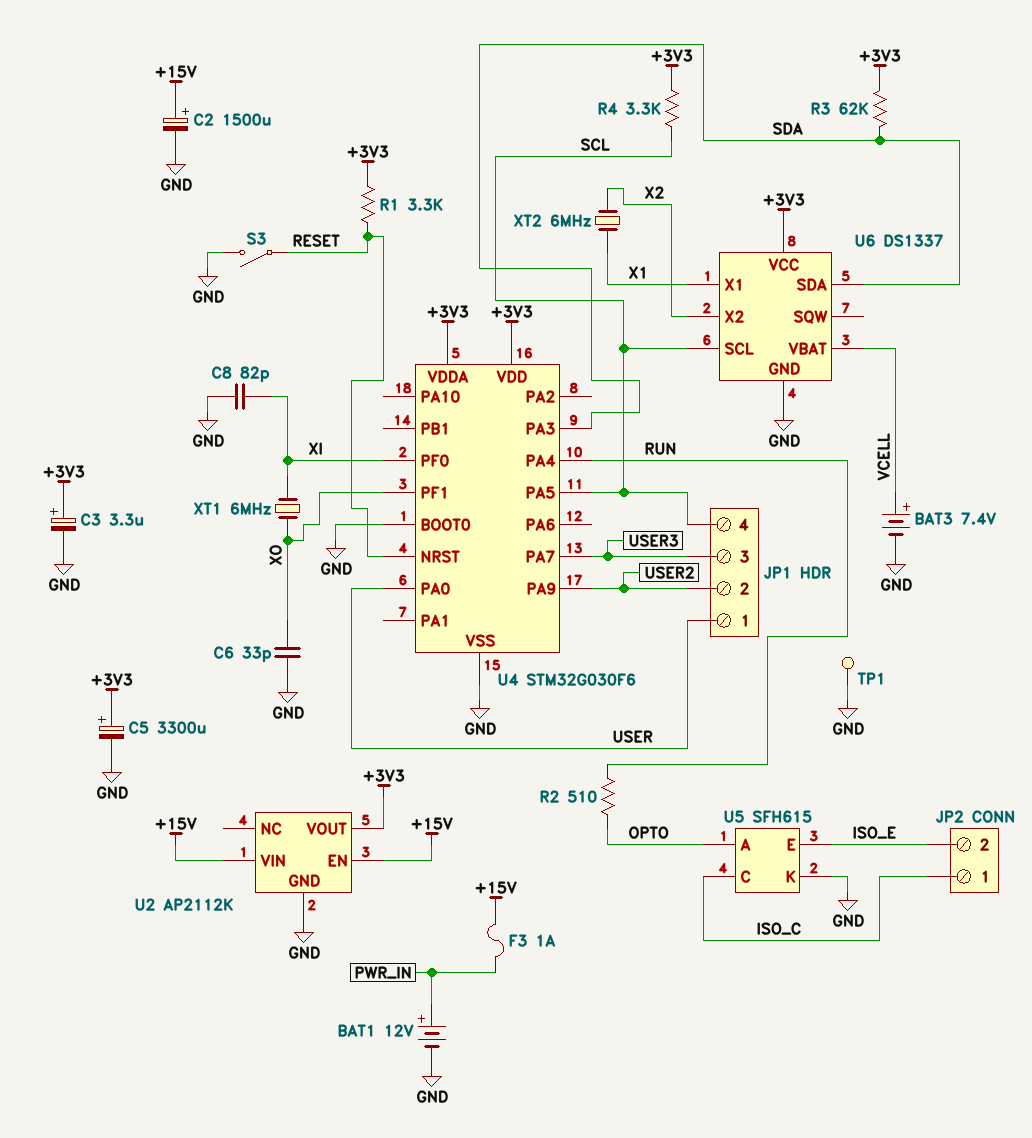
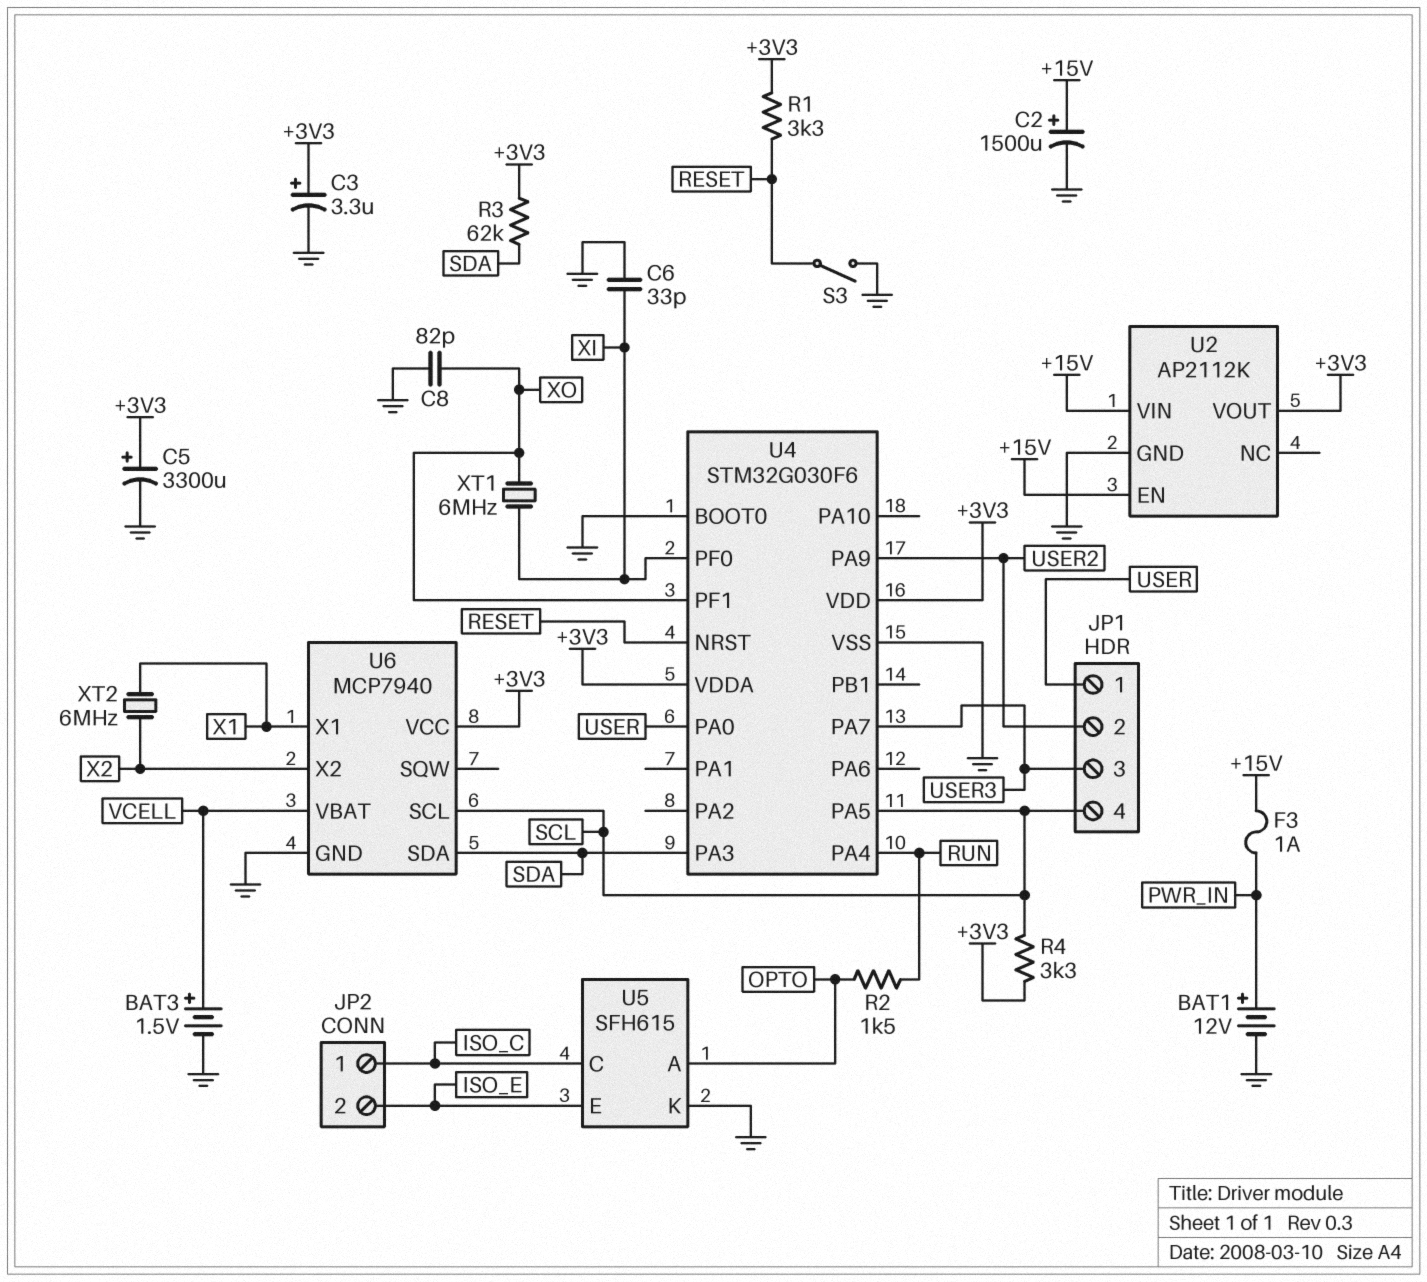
BAT3: 7.4V (plus VCELL, minus GND) -> 1.5V (plus VCELL, minus GND)
C6: 33pF (GND, XO) -> 33pF (GND, XI)
C8: 82pF (GND, XI) -> 82pF (GND, XO)
R2: 510 (OPTO, RUN) -> 1.5k (OPTO, RUN)
TP1: test point (GND) -> none
U6: DS1337 -> MCP7940

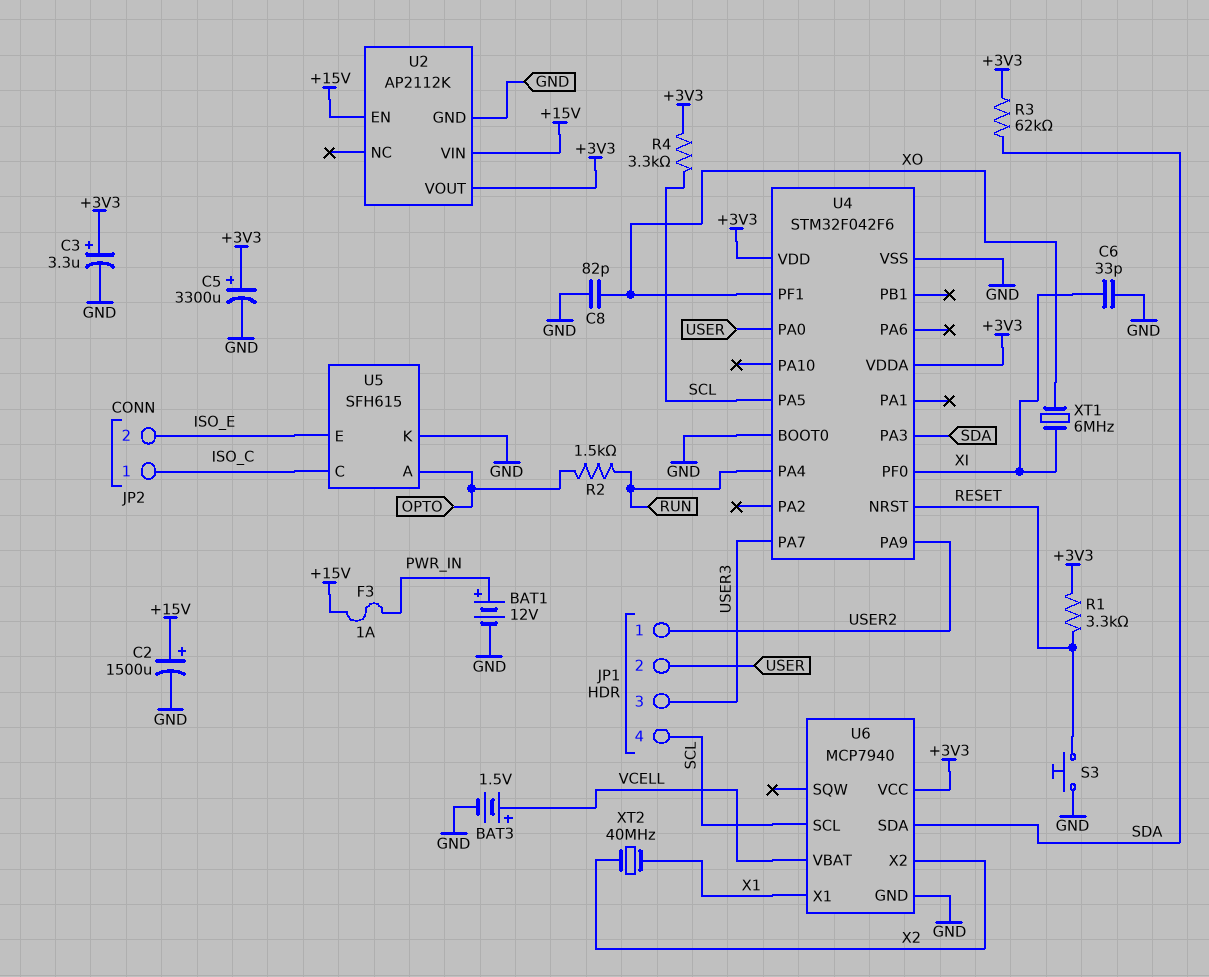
JP1 pin 1: USER -> USER2
JP1 pin 2: USER2 -> USER
S3: switch (GND, RESET) -> button (GND, RESET)
U4: STM32G030F6 -> STM32F042F6
XT2: 6MHz (X1, X2) -> 40MHz (X1, X2)

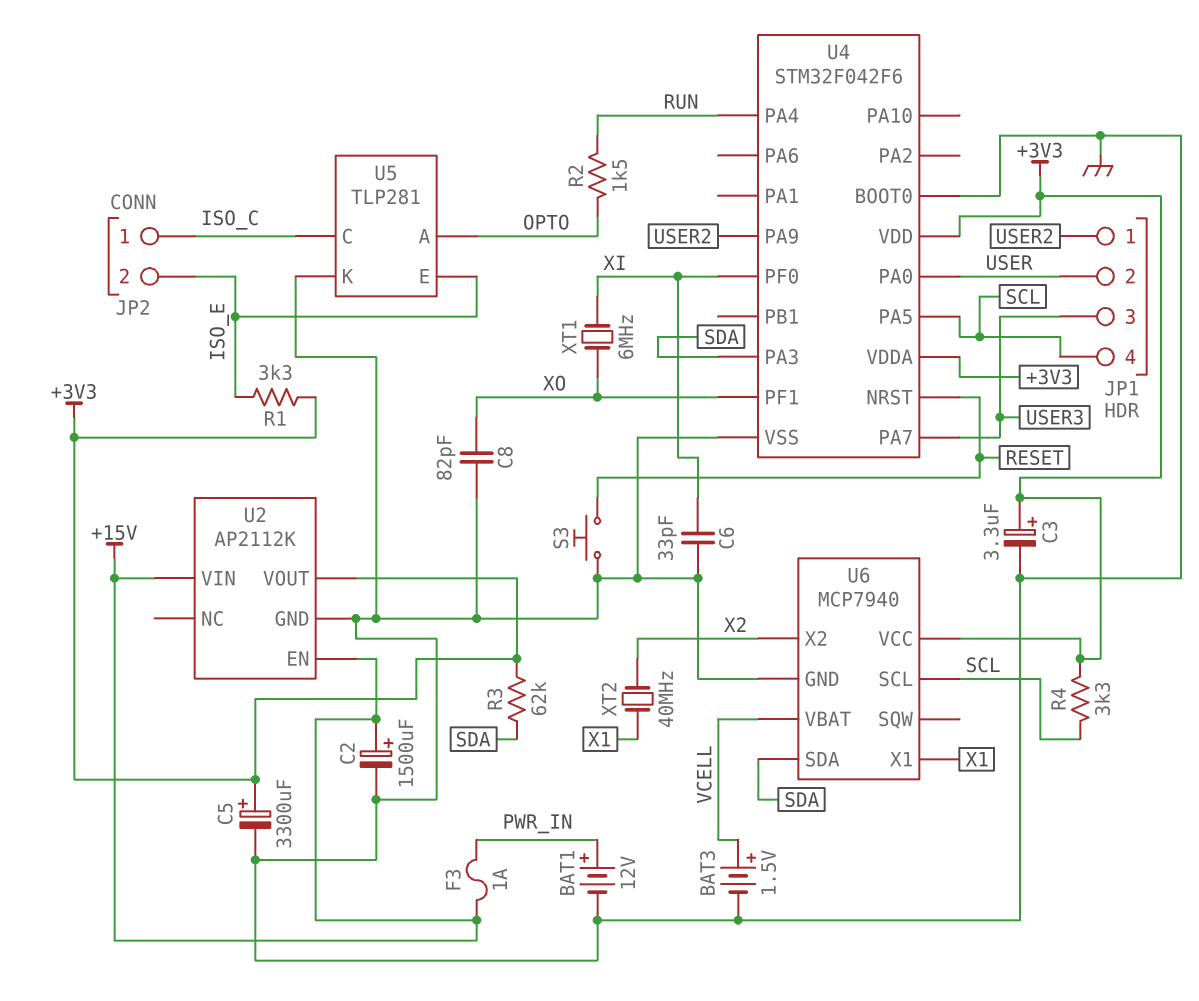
R1: 3.3k (+3V3, RESET) -> 3.3k (+3V3, ISO_E)
U5: SFH615 -> TLP281

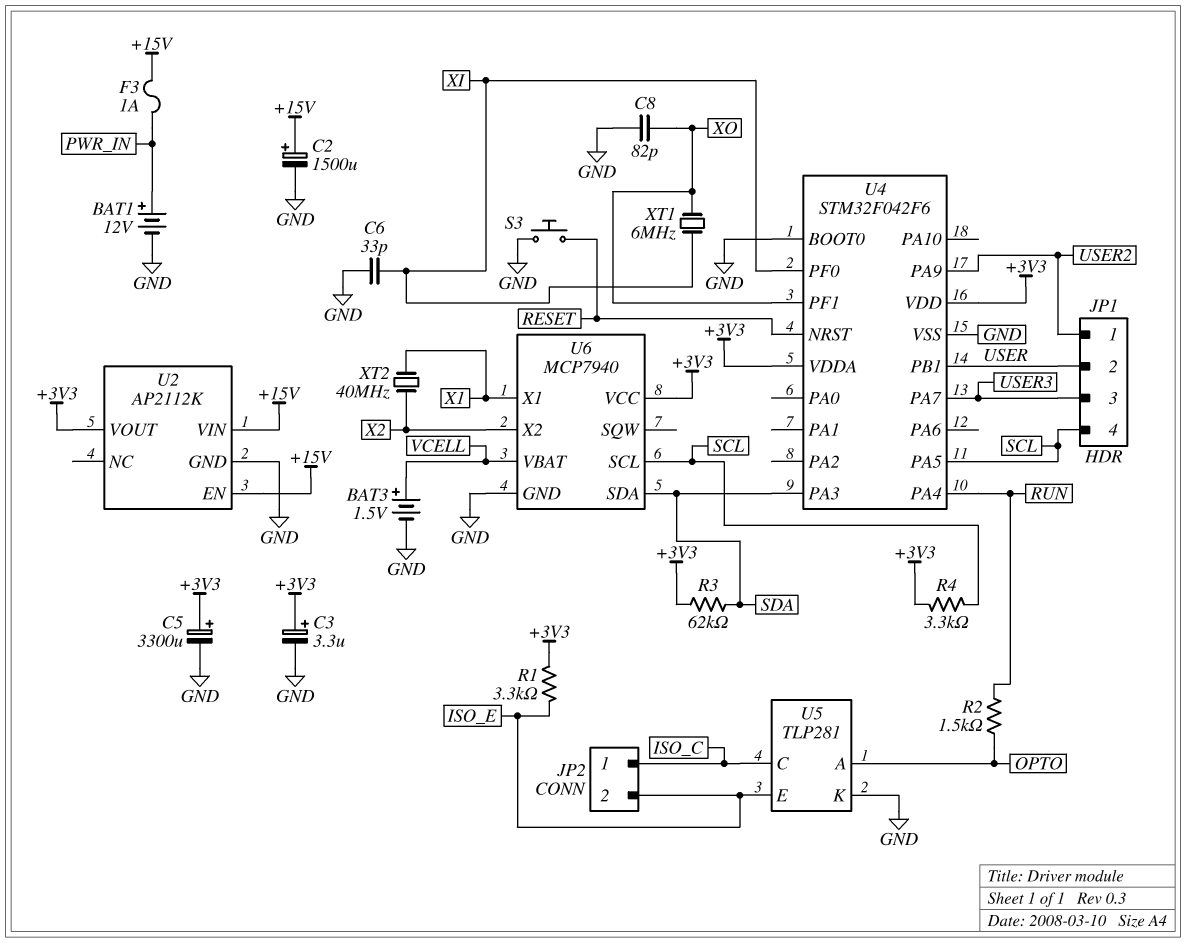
U4 pin PA0: USER -> none
U4 pin PB1: none -> USER

